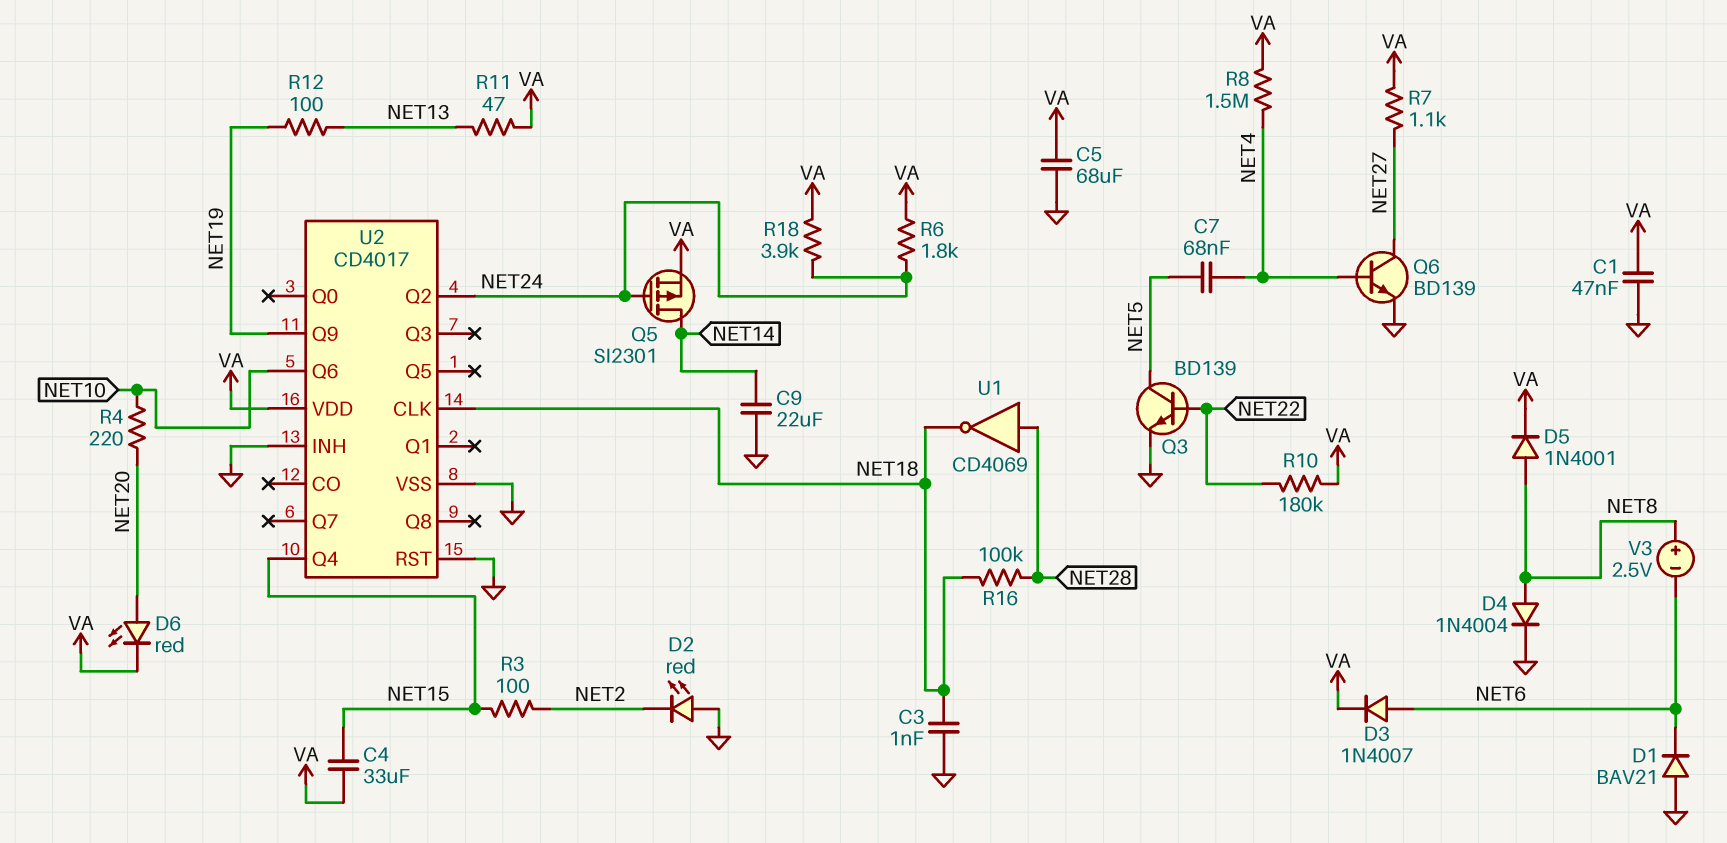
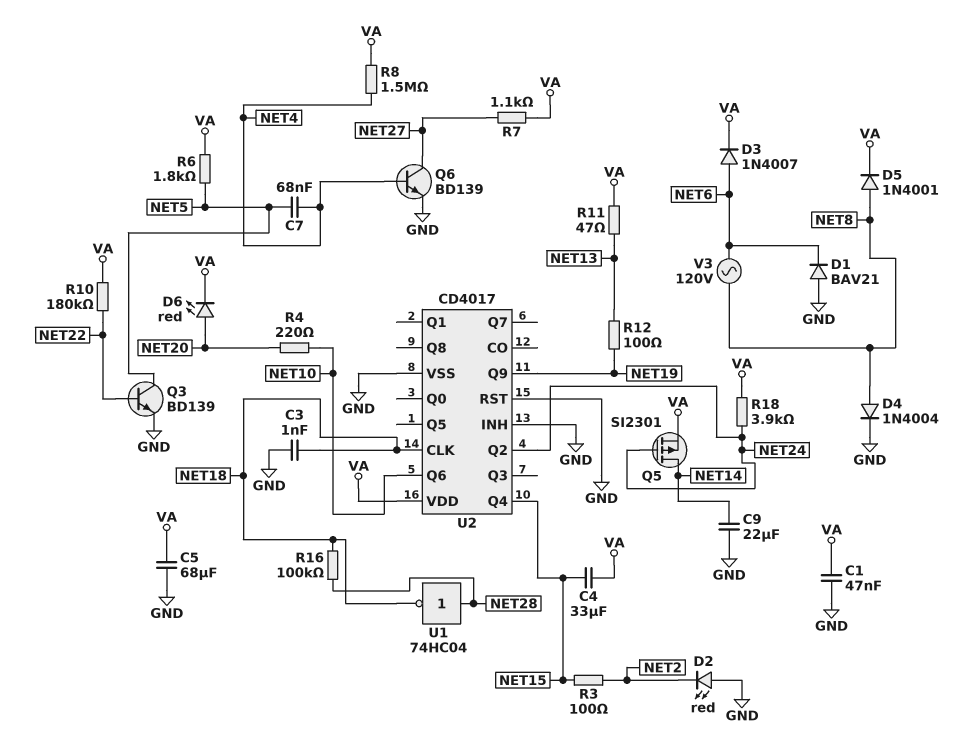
R6: 1.8k (NET24, VA) -> 1.8k (NET5, VA)
U1: NOT CD4069 (in NET28, out NET18) -> NOT 74HC04 (in NET28, out NET18)
V3: 2.5V (plus NET8, minus NET6) -> AC 120V (NET6, NET8)

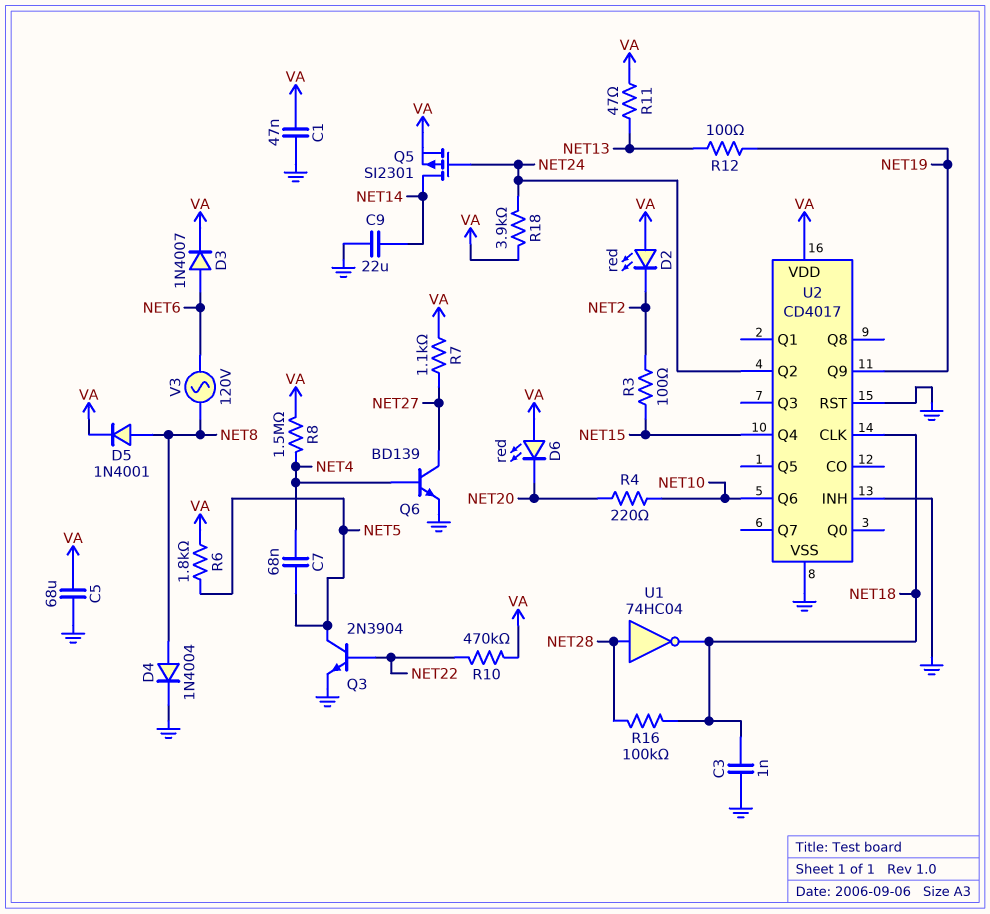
C4: 33uF (NET15, VA) -> none
D1: diode BAV21 (A GND, K NET6) -> none
D2: LED red (A GND, K NET2) -> LED red (A VA, K NET2)
D6: LED red (A NET20, K VA) -> LED red (A VA, K NET20)
Q3: NPN BD139 (B NET22, C NET5, E GND) -> NPN 2N3904 (B NET22, C NET5, E GND)
R10: 180k (NET22, VA) -> 470k (NET22, VA)

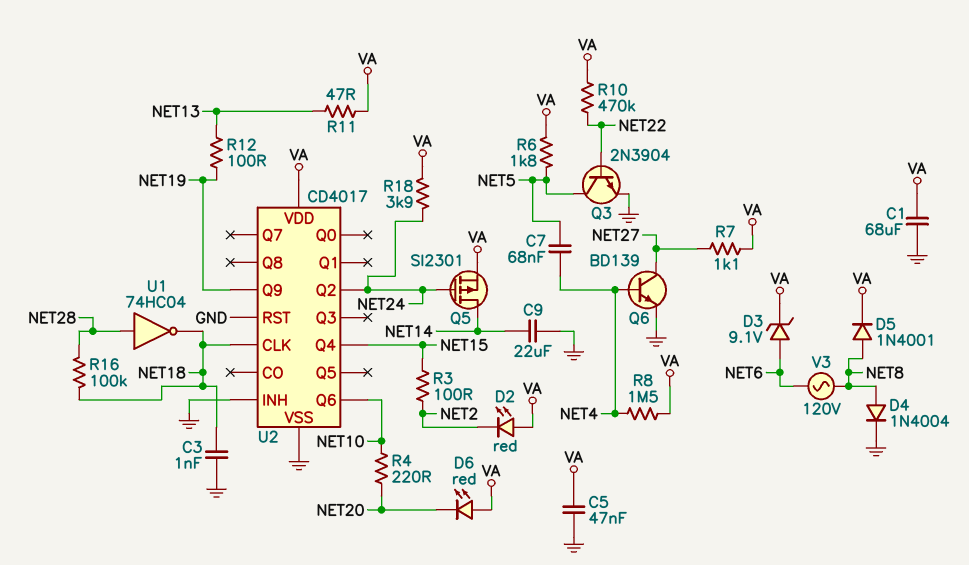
C1: 47nF (GND, VA) -> 68uF (GND, VA)
C5: 68uF (GND, VA) -> 47nF (GND, VA)
D3: diode 1N4007 (A NET6, K VA) -> zener 9.1V (A NET6, K VA)

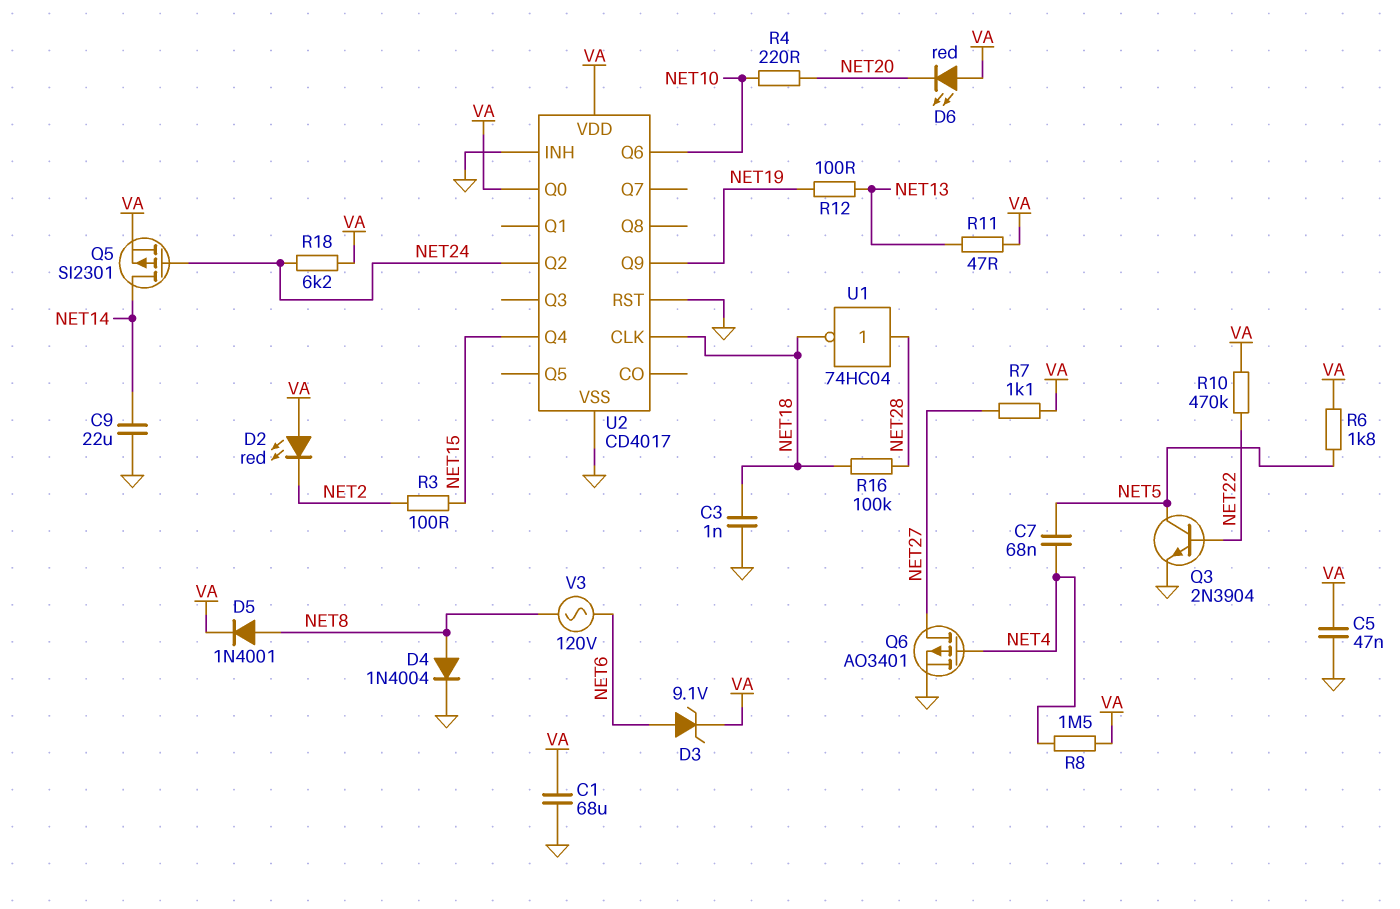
Q6: NPN BD139 (B NET4, C NET27, E GND) -> PMOS AO3401 (G NET4, D NET27, S GND)
R18: 3.9k (NET24, VA) -> 6.2k (NET24, VA)
U2 pin Q0: none -> VA

